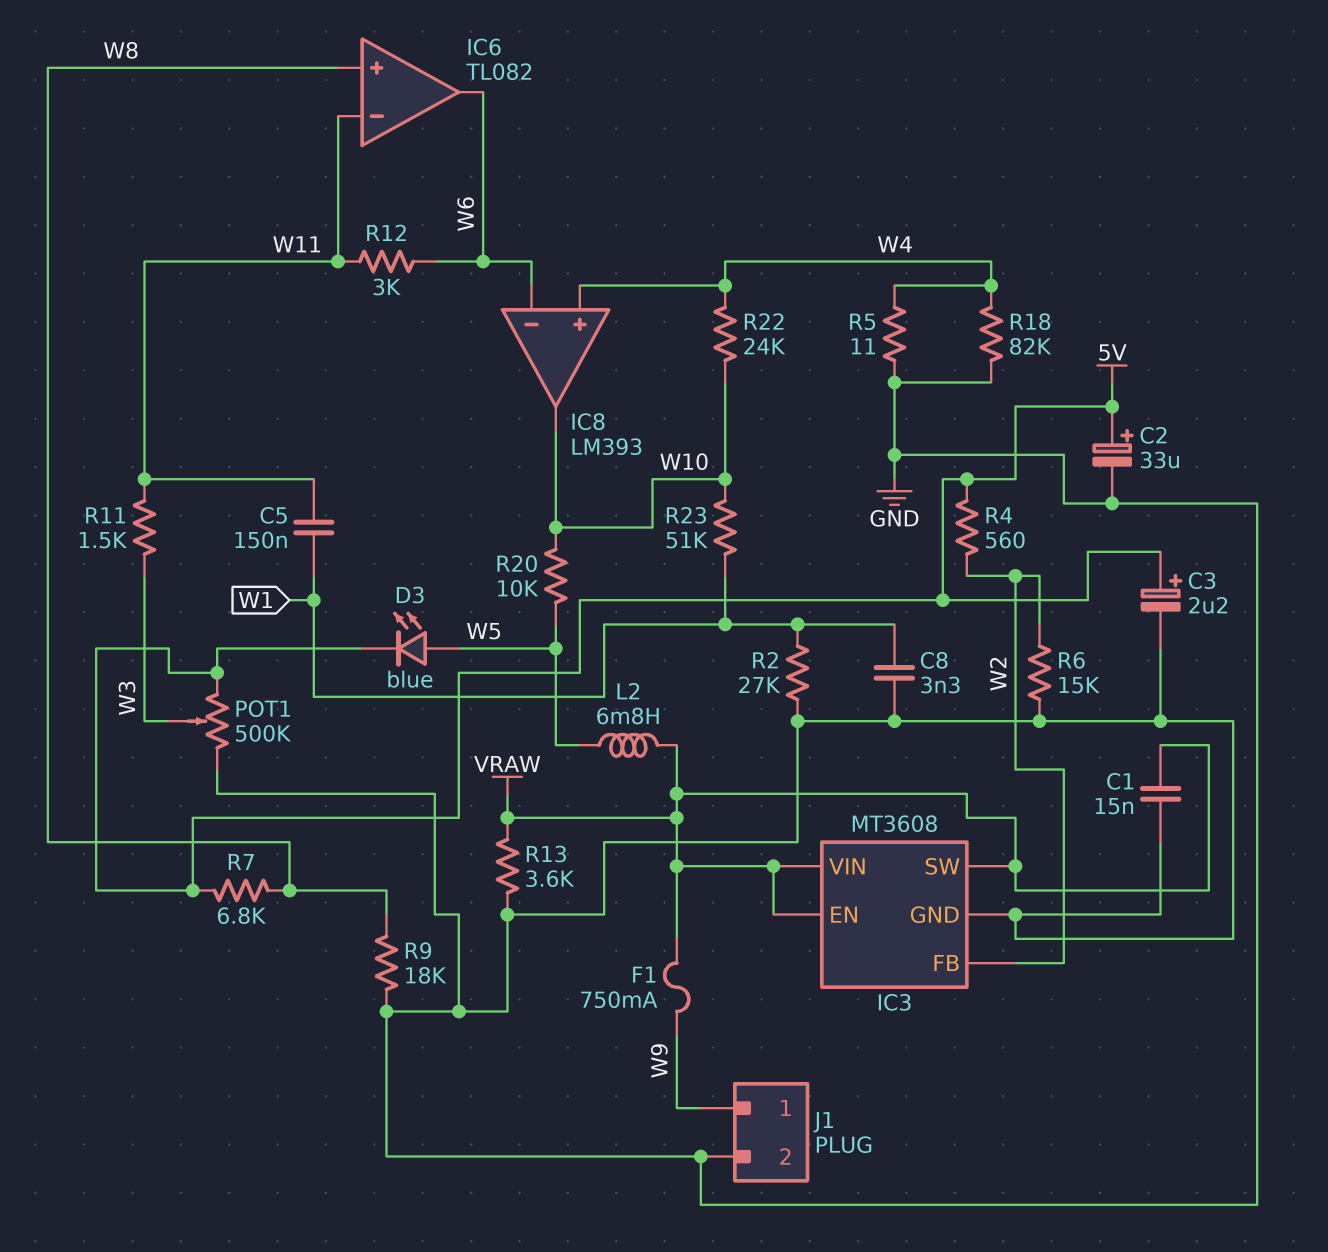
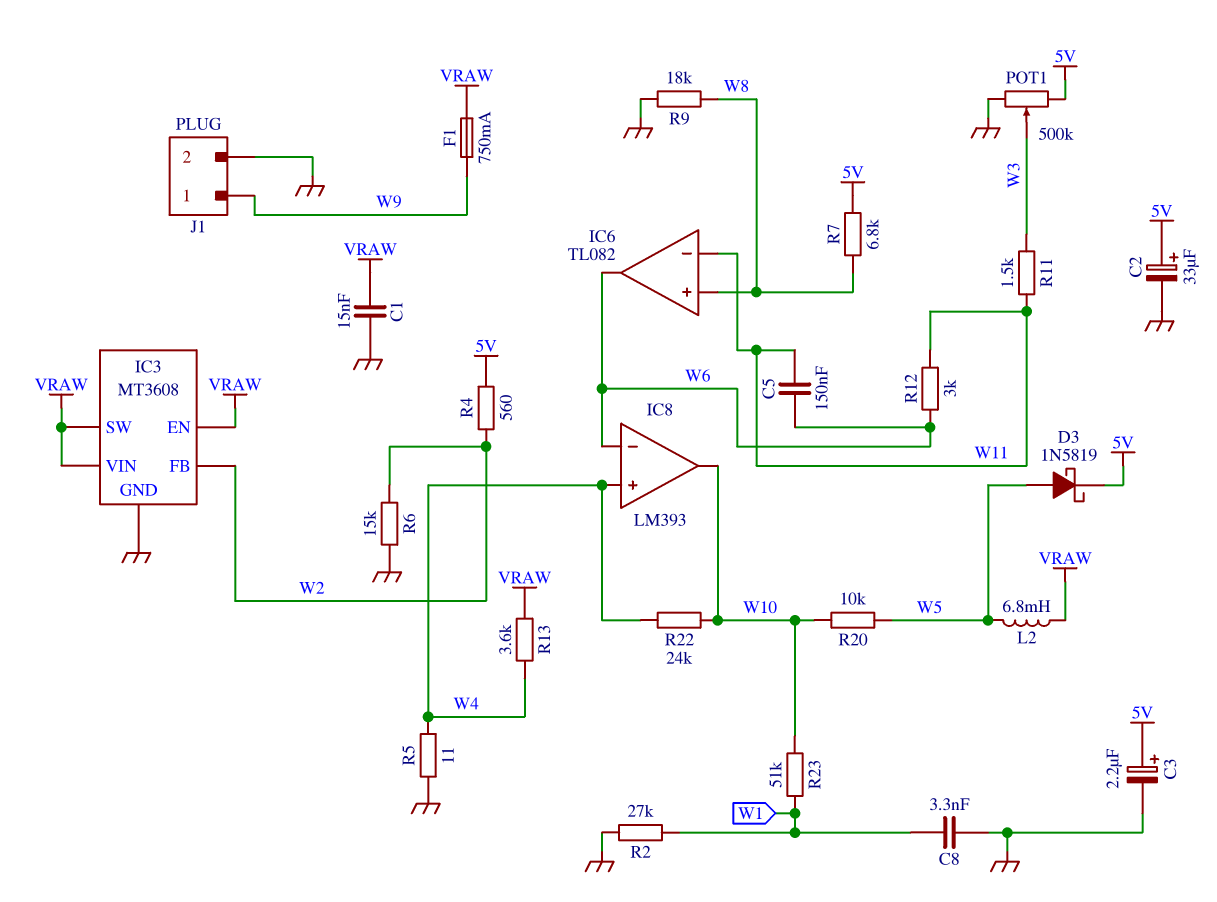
C5: 150nF (W1, W11) -> 150nF (W6, W11)
D3: LED blue (A W5, K 5V) -> schottky 1N5819 (A W5, K 5V)
R13: 3.6k (GND, VRAW) -> 3.6k (VRAW, W4)
R18: 82k (GND, W4) -> none

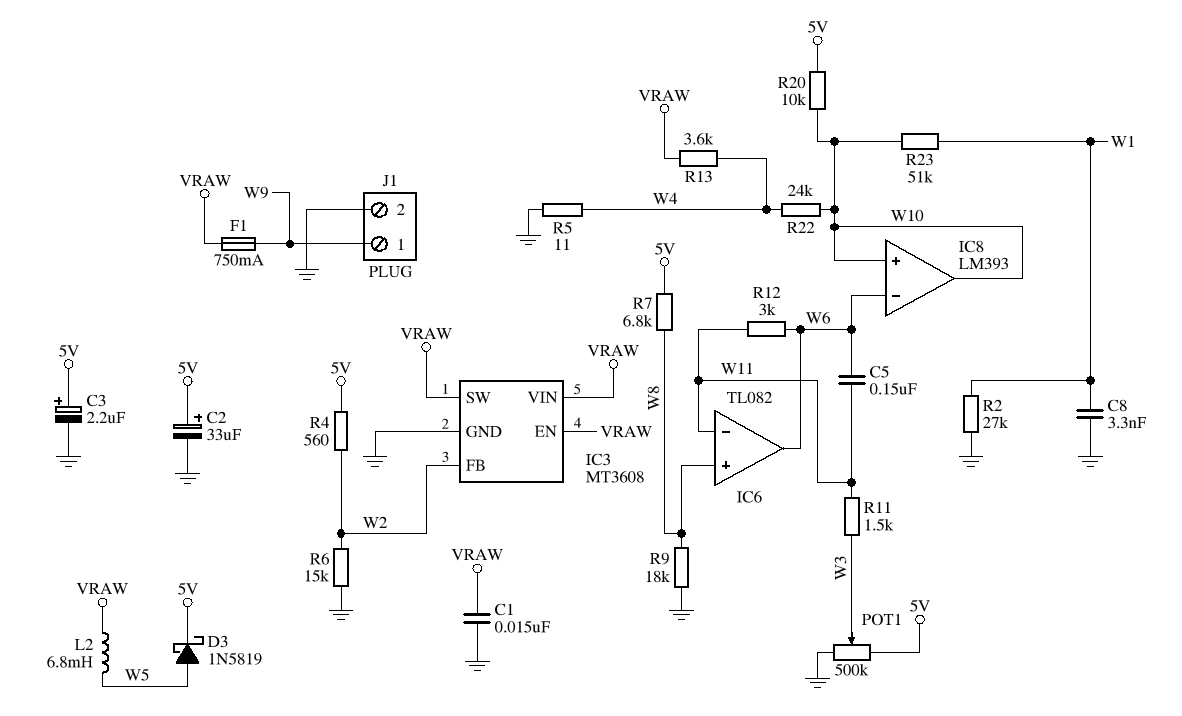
IC8 pin in+: W4 -> W10
R20: 10k (W5, W10) -> 10k (5V, W10)

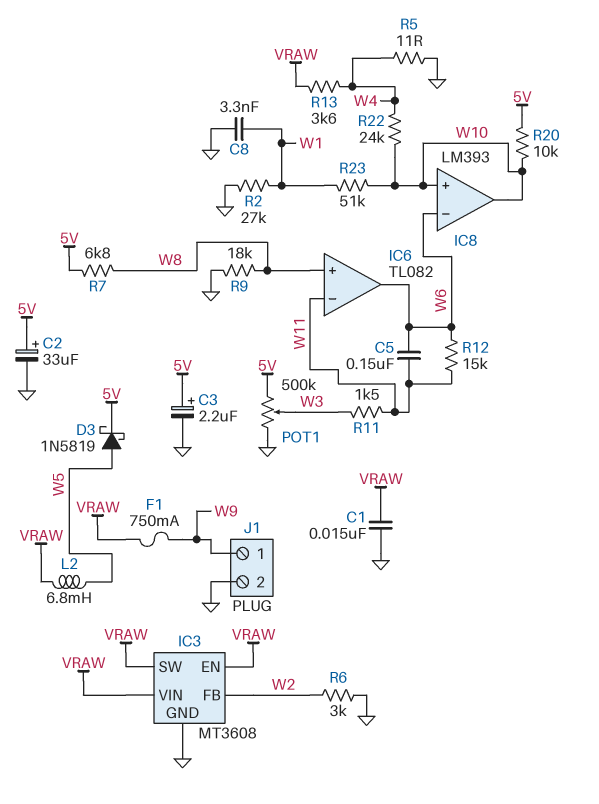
R4: 560 (5V, W2) -> none
R6: 15k (GND, W2) -> 3k (GND, W2)
R12: 3k (W6, W11) -> 15k (W6, W11)

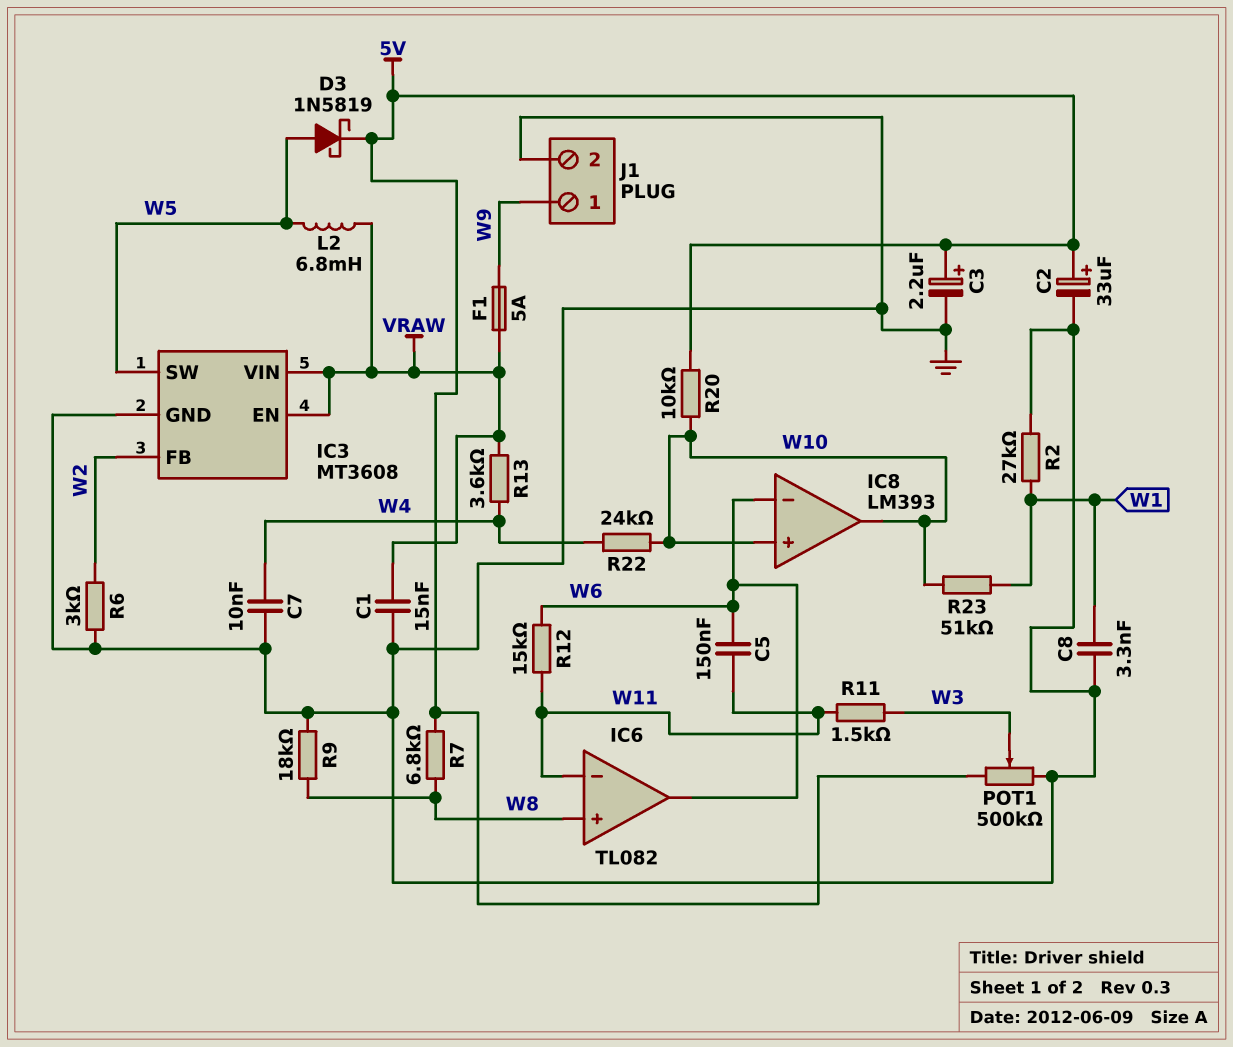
C7: none -> 10nF (GND, W4)
F1: 750mA (VRAW, W9) -> 5A (VRAW, W9)
IC3 pin SW: VRAW -> W5
R5: 11 (GND, W4) -> none

